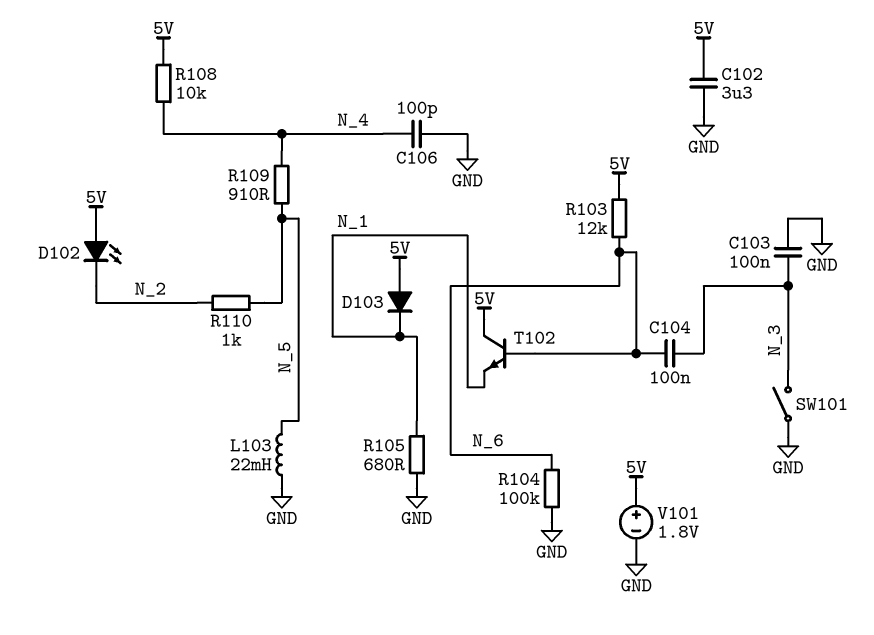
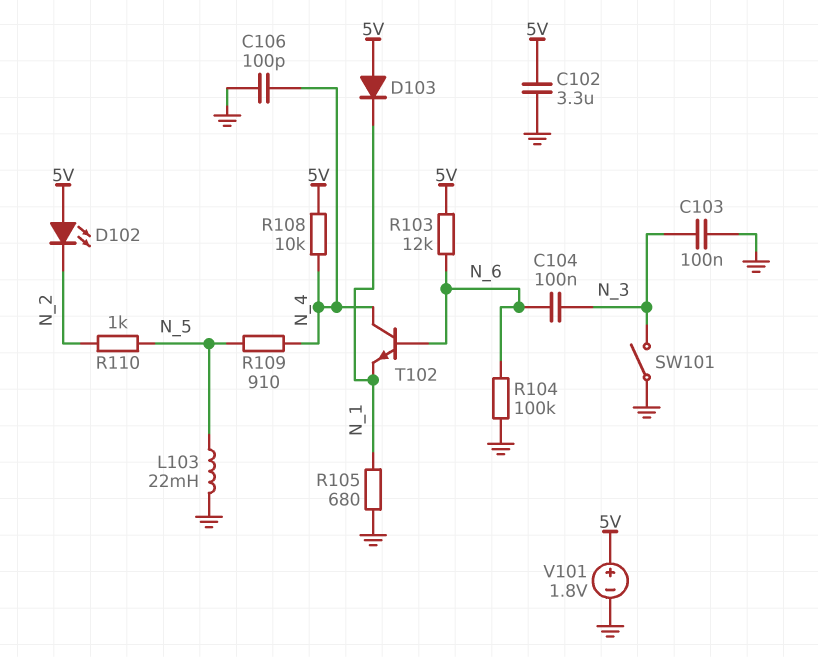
T102: NPN (B N_6, C 5V, E N_1) -> NPN (B N_6, C N_4, E N_1)

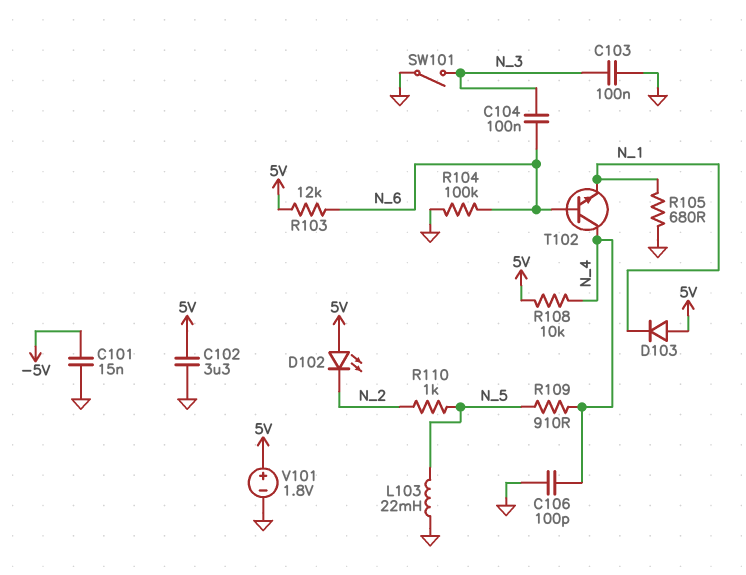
C101: none -> 15nF (-5V, GND)

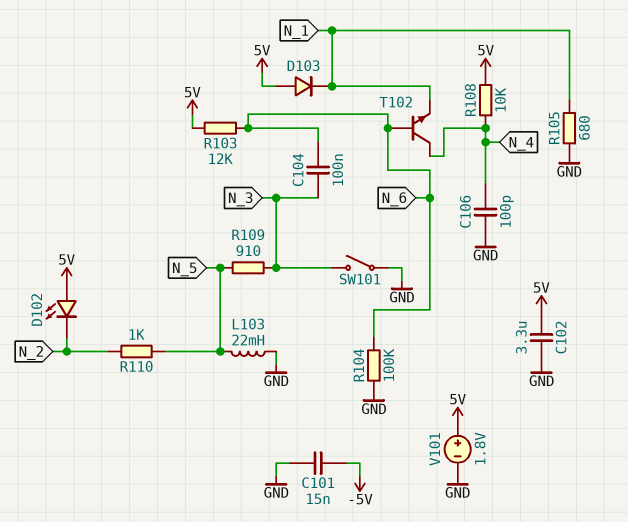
C103: 100nF (GND, N_3) -> none
R109: 910 (N_4, N_5) -> 910 (N_3, N_5)

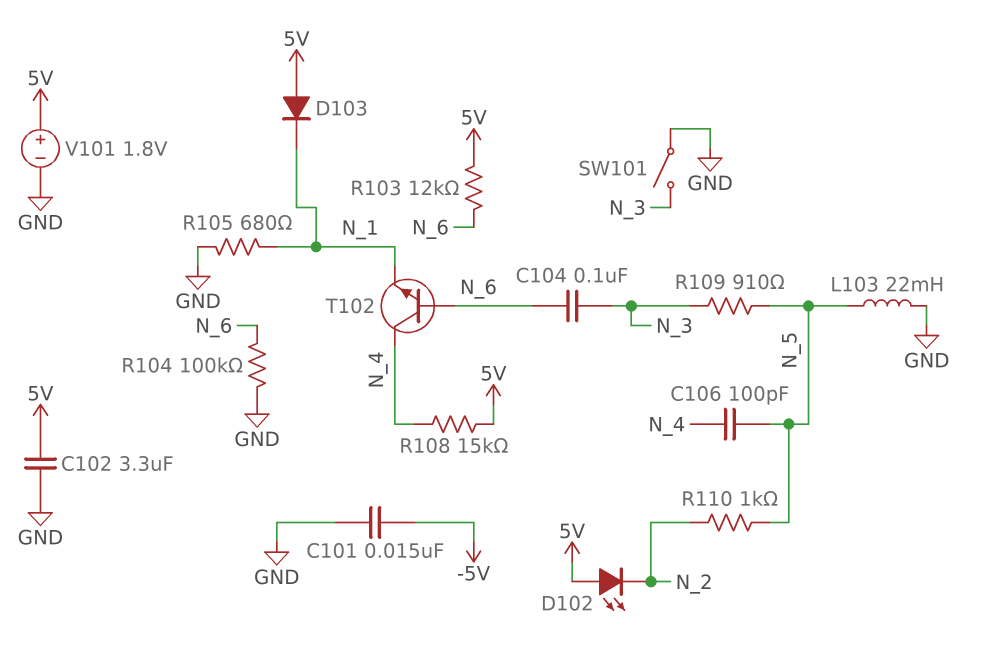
C106: 100pF (GND, N_4) -> 100pF (N_4, N_5)
R108: 10k (5V, N_4) -> 15k (5V, N_4)

